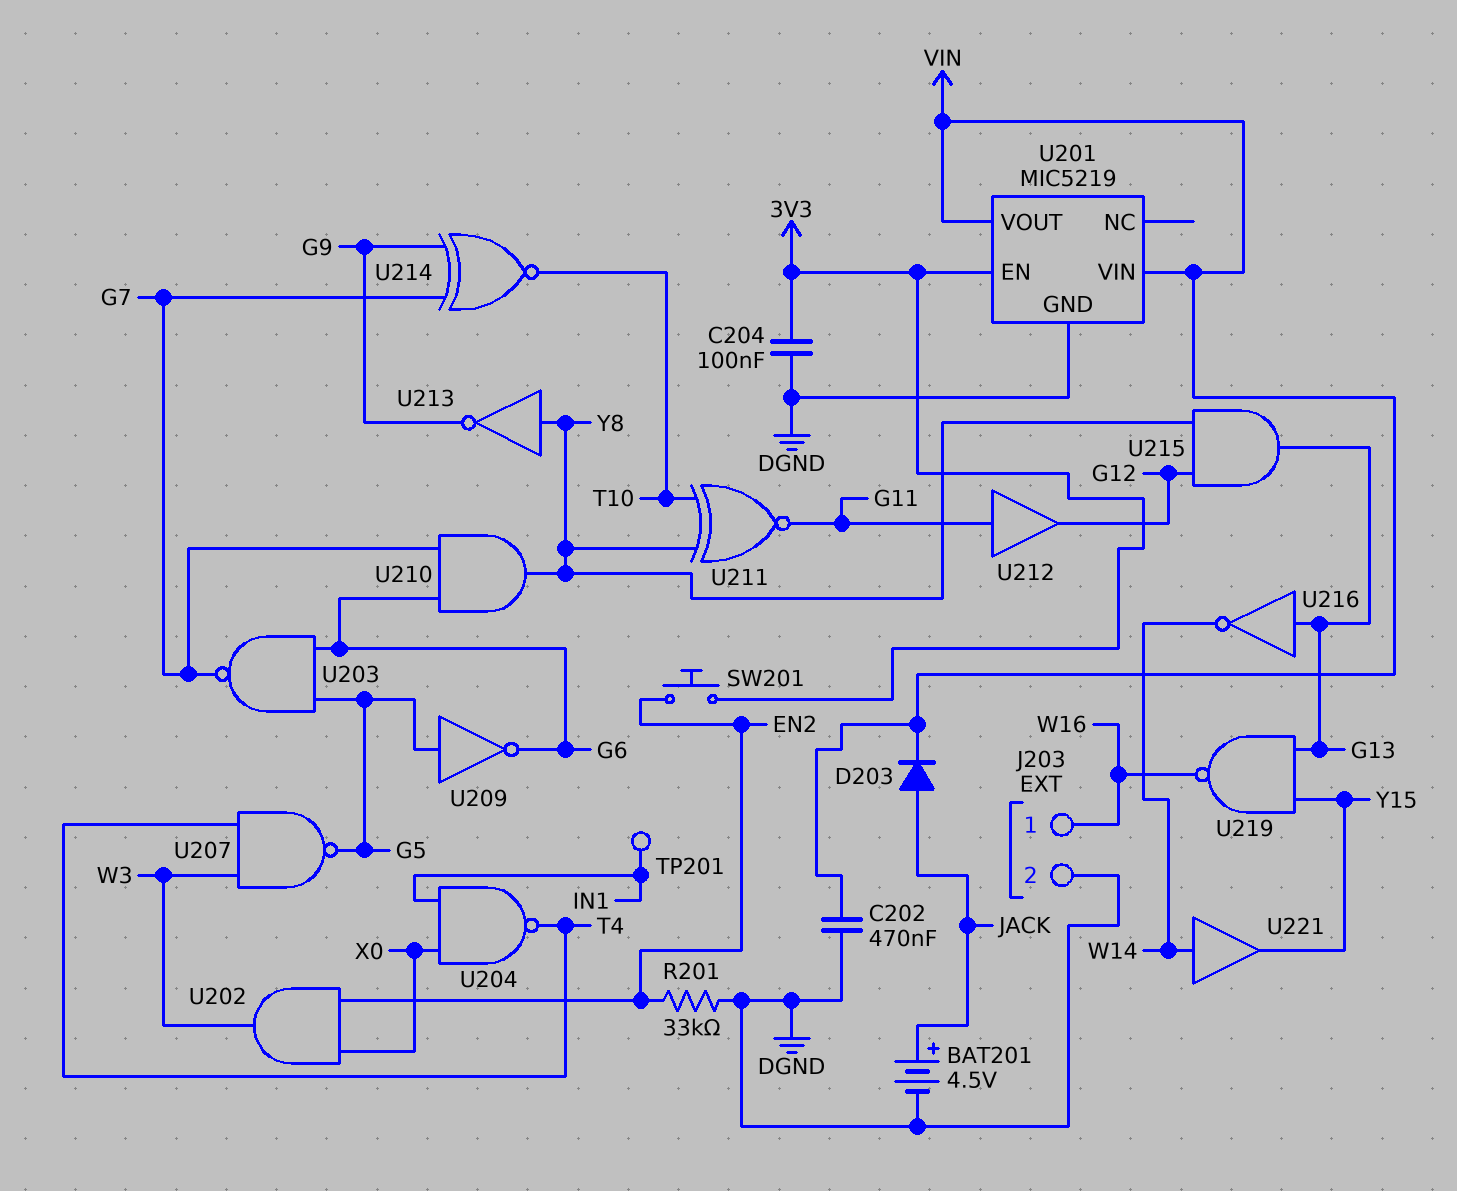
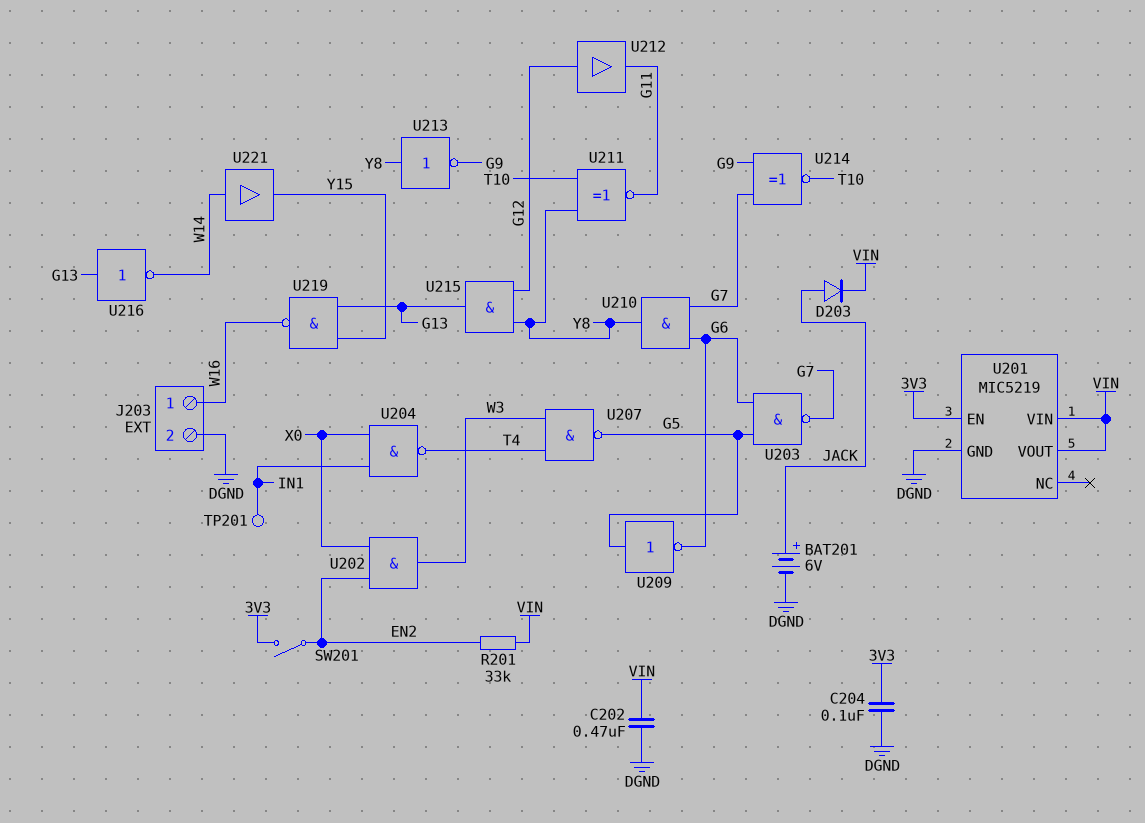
BAT201: 4.5V (plus JACK, minus DGND) -> 6V (plus JACK, minus DGND)
R201: 33k (DGND, EN2) -> 33k (EN2, VIN)
SW201: button (3V3, EN2) -> switch (3V3, EN2)
U212: buffer (in G11, out G12) -> buffer (in G12, out G11)

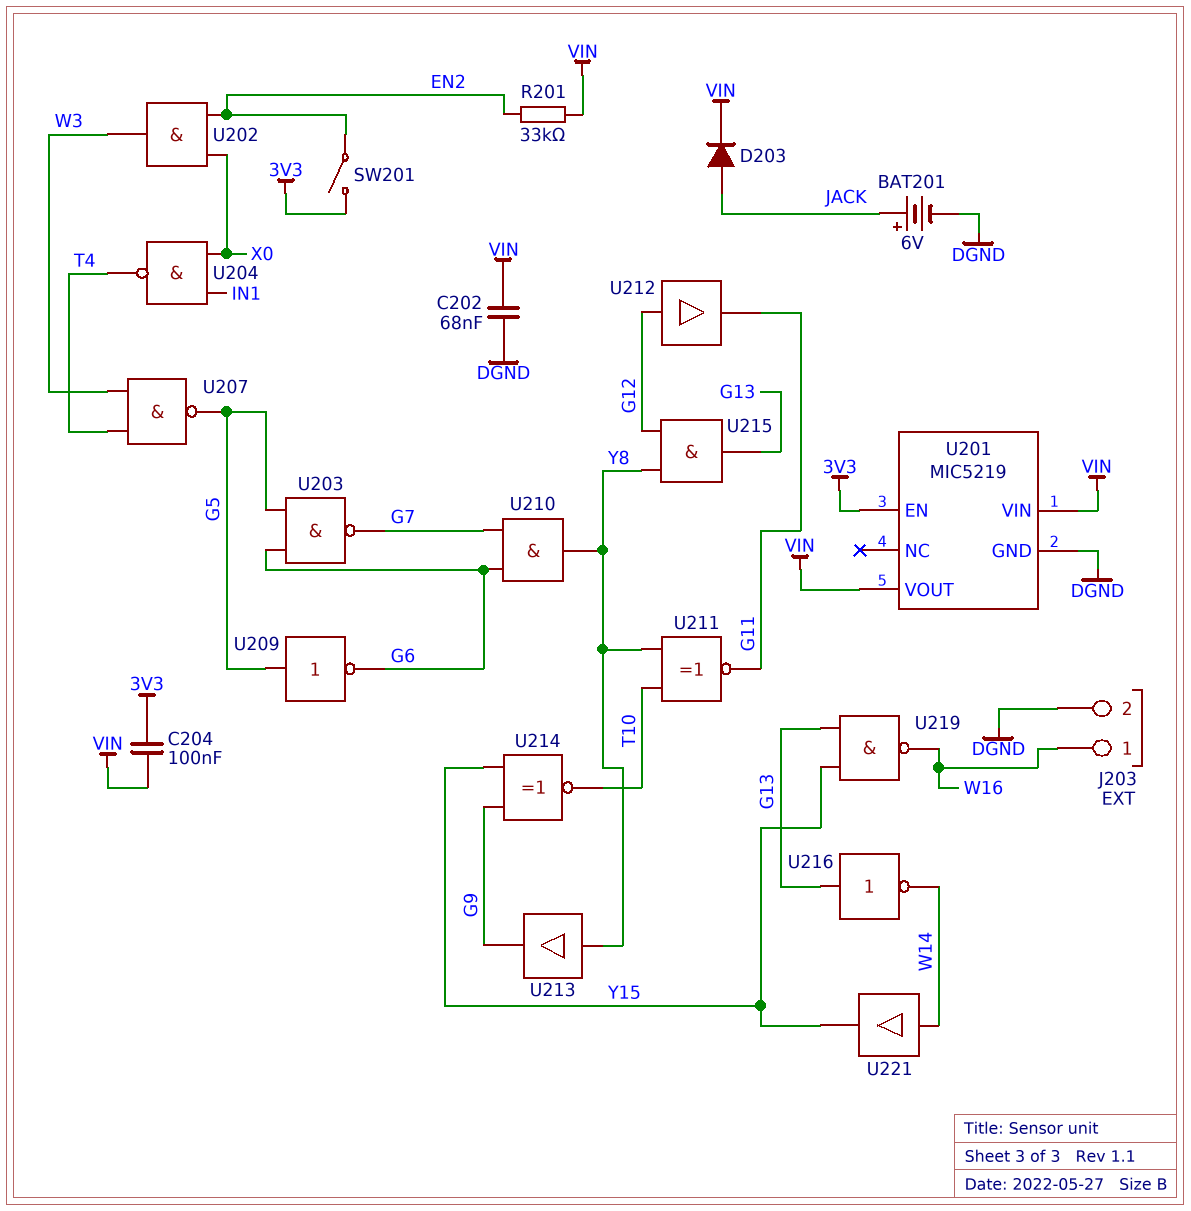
C202: 470nF (DGND, VIN) -> 68nF (DGND, VIN)
C204: 100nF (3V3, DGND) -> 100nF (3V3, VIN)
TP201: test point (IN1) -> none
U213: NOT (in Y8, out G9) -> buffer (in Y8, out G9)
U214: XNOR (in G7, in G9, out T10) -> XNOR (in G9, in Y15, out T10)

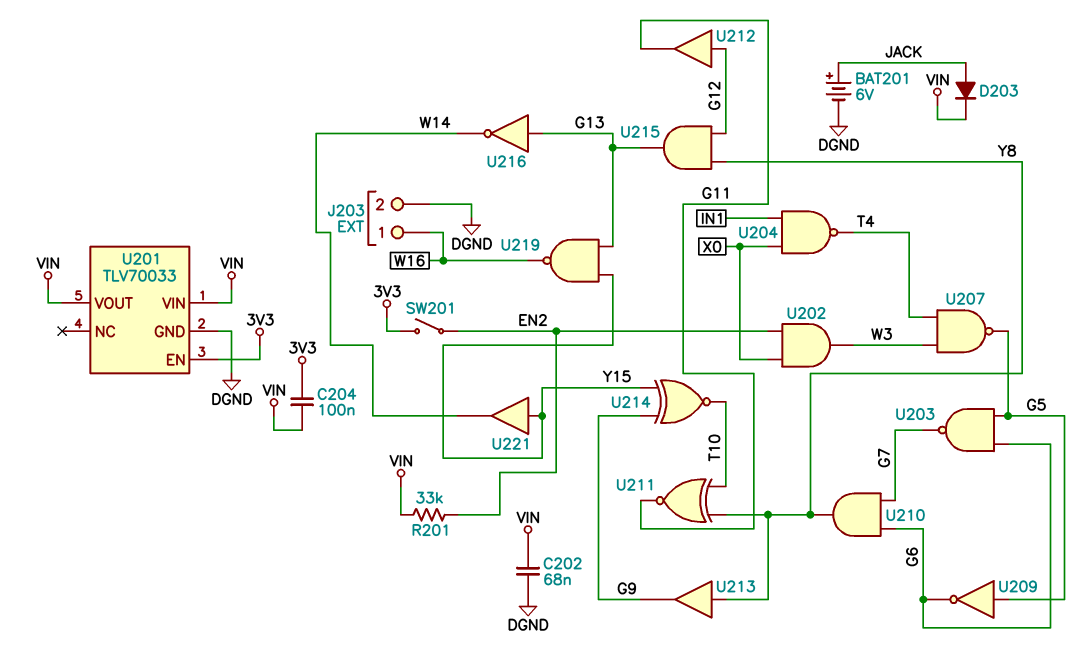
U201: MIC5219 -> TLV70033
U221: buffer (in W14, out Y15) -> buffer (in Y15, out W14)

